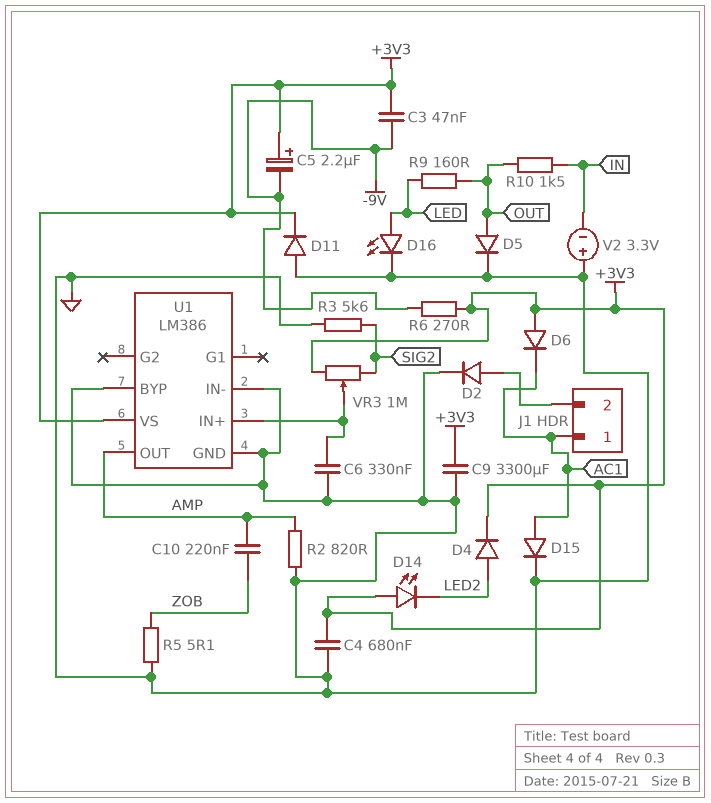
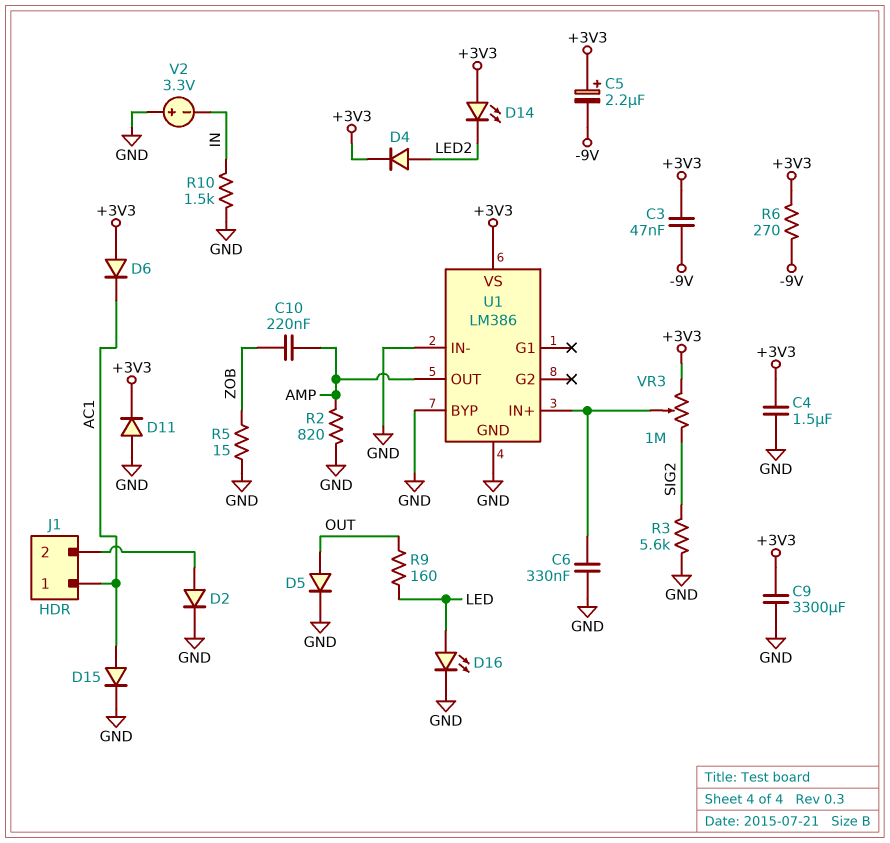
C4: 680nF (+3V3, GND) -> 1.5uF (+3V3, GND)
R5: 5.1 (GND, ZOB) -> 15 (GND, ZOB)
R10: 1.5k (IN, OUT) -> 1.5k (GND, IN)

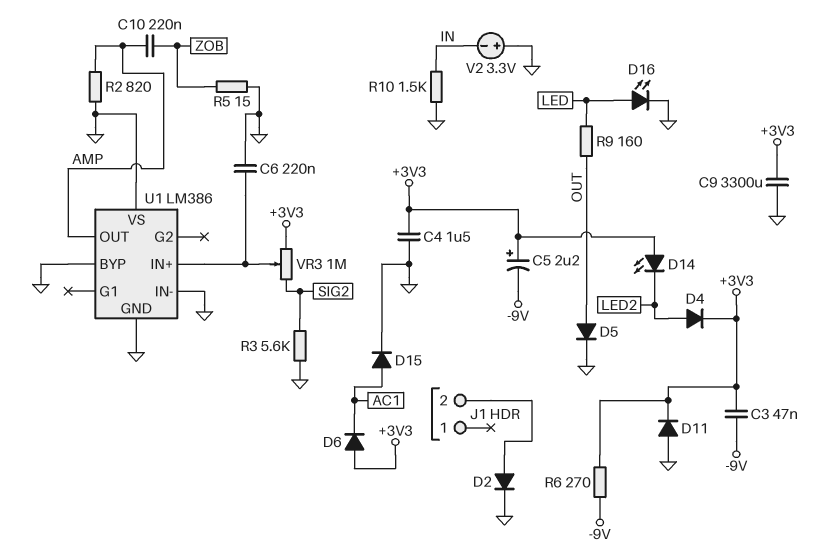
C6: 330nF (GND, U1/IN+) -> 220nF (GND, U1/IN+)
J1 pin 1: AC1 -> none
U1 pin VS: +3V3 -> GND

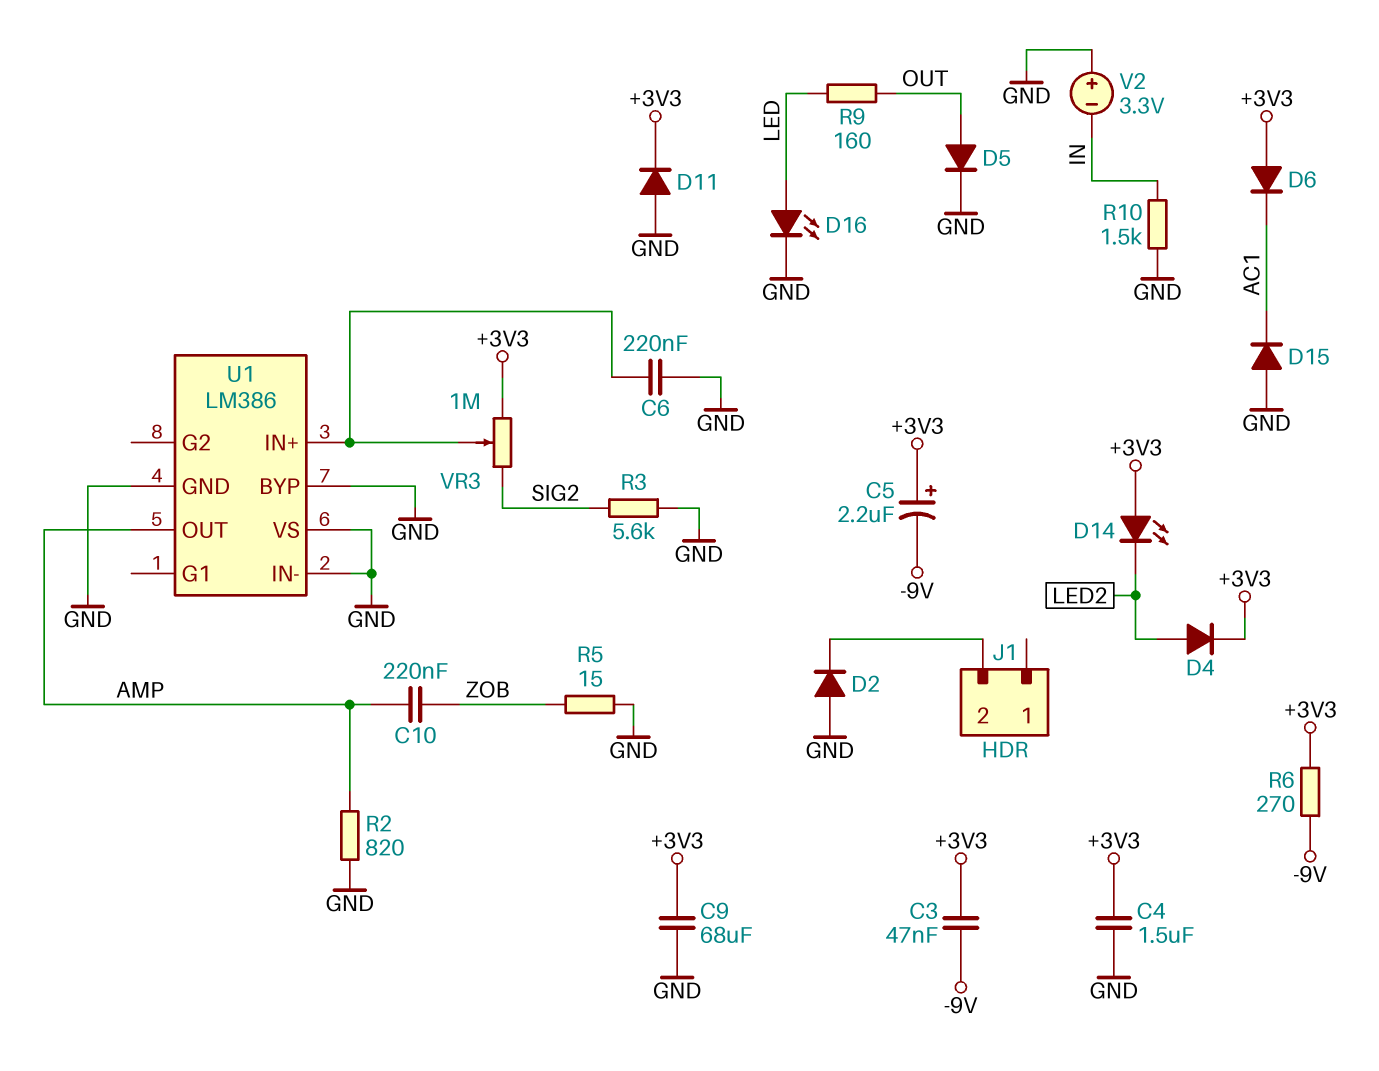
C9: 3300uF (+3V3, GND) -> 68uF (+3V3, GND)
D2: diode (A J1/2, K GND) -> diode (A GND, K J1/2)
D15: diode (A AC1, K GND) -> diode (A GND, K AC1)

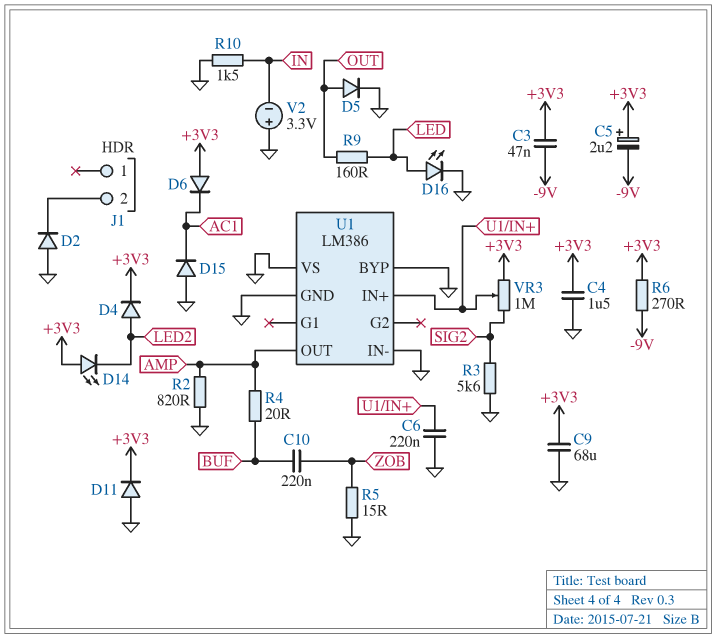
C10: 220nF (AMP, ZOB) -> 220nF (BUF, ZOB)
R4: none -> 20 (AMP, BUF)

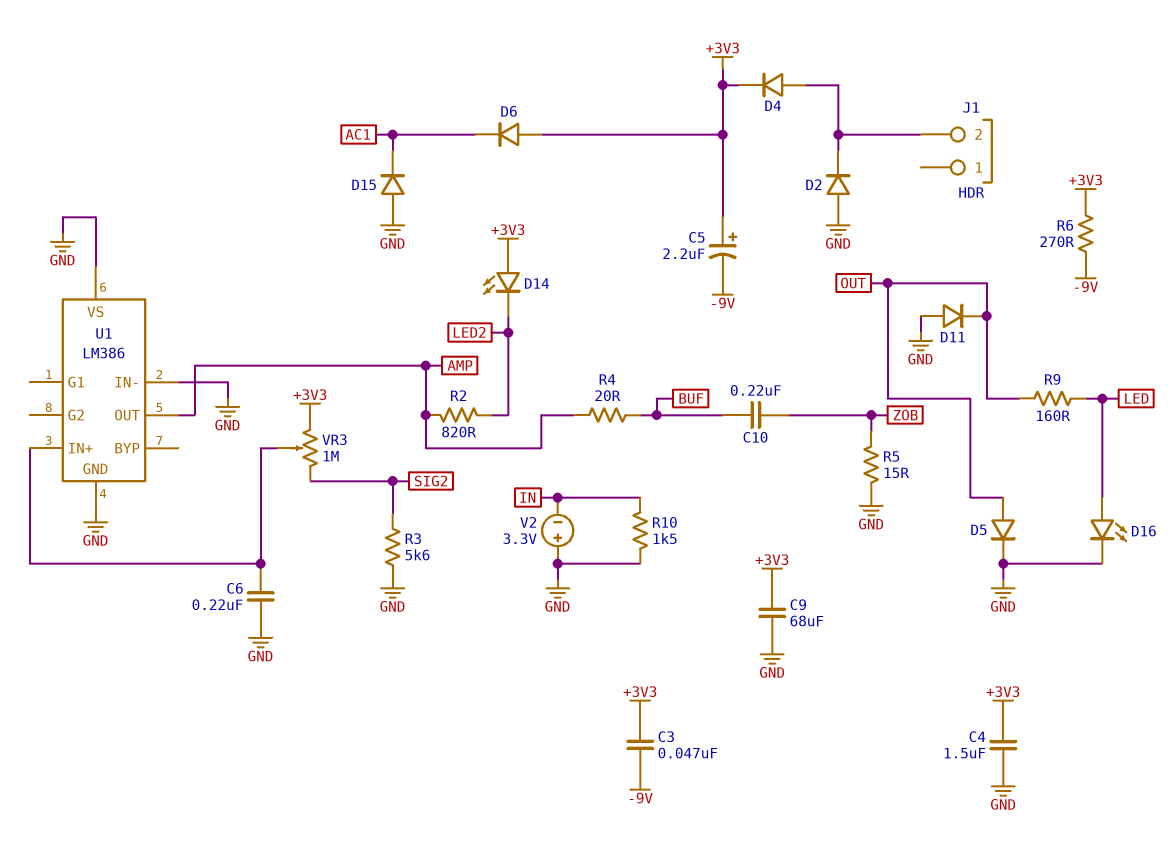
D4: diode (A LED2, K +3V3) -> diode (A J1/2, K +3V3)
D11: diode (A GND, K +3V3) -> diode (A GND, K OUT)
R2: 820 (AMP, GND) -> 820 (AMP, LED2)
U1 pin BYP: GND -> none

